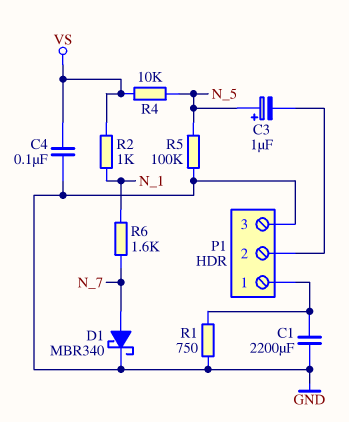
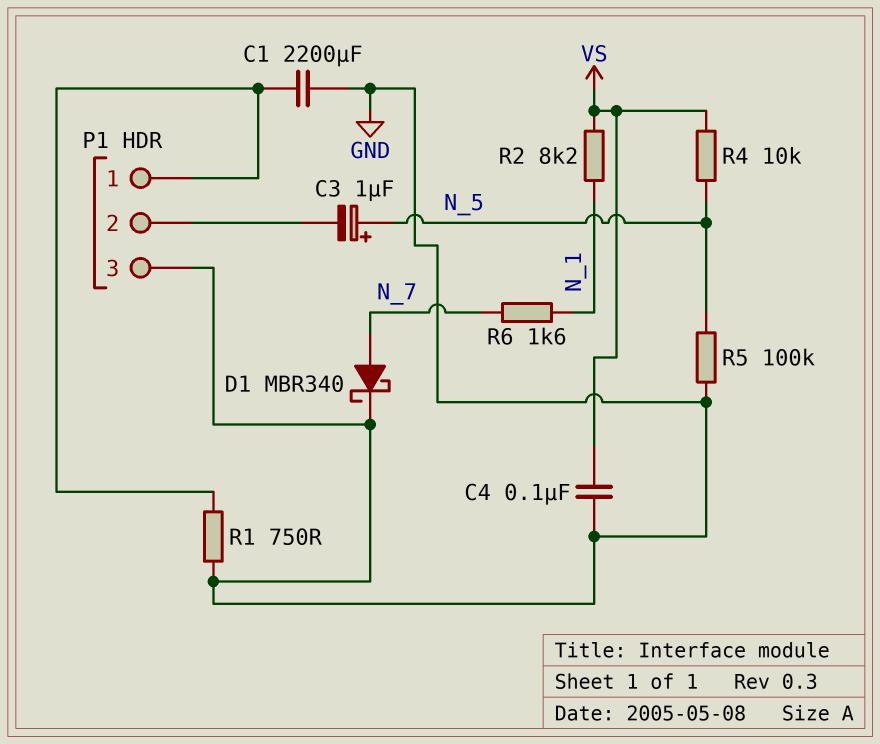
R2: 1k (N_1, VS) -> 8.2k (N_1, VS)

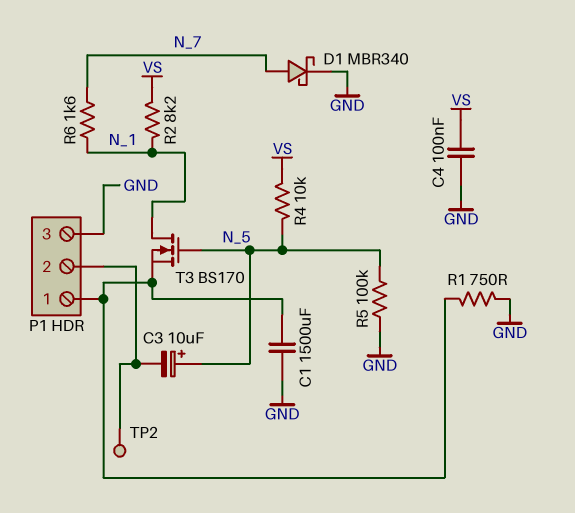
C1: 2200uF (GND, P1/1) -> 1500uF (GND, P1/1)
C3: 1uF (plus N_5, minus P1/2) -> 10uF (plus N_5, minus P1/2)
T3: none -> NMOS BS170 (G N_5, D N_1, S P1/1)
TP2: none -> test point (P1/2)

